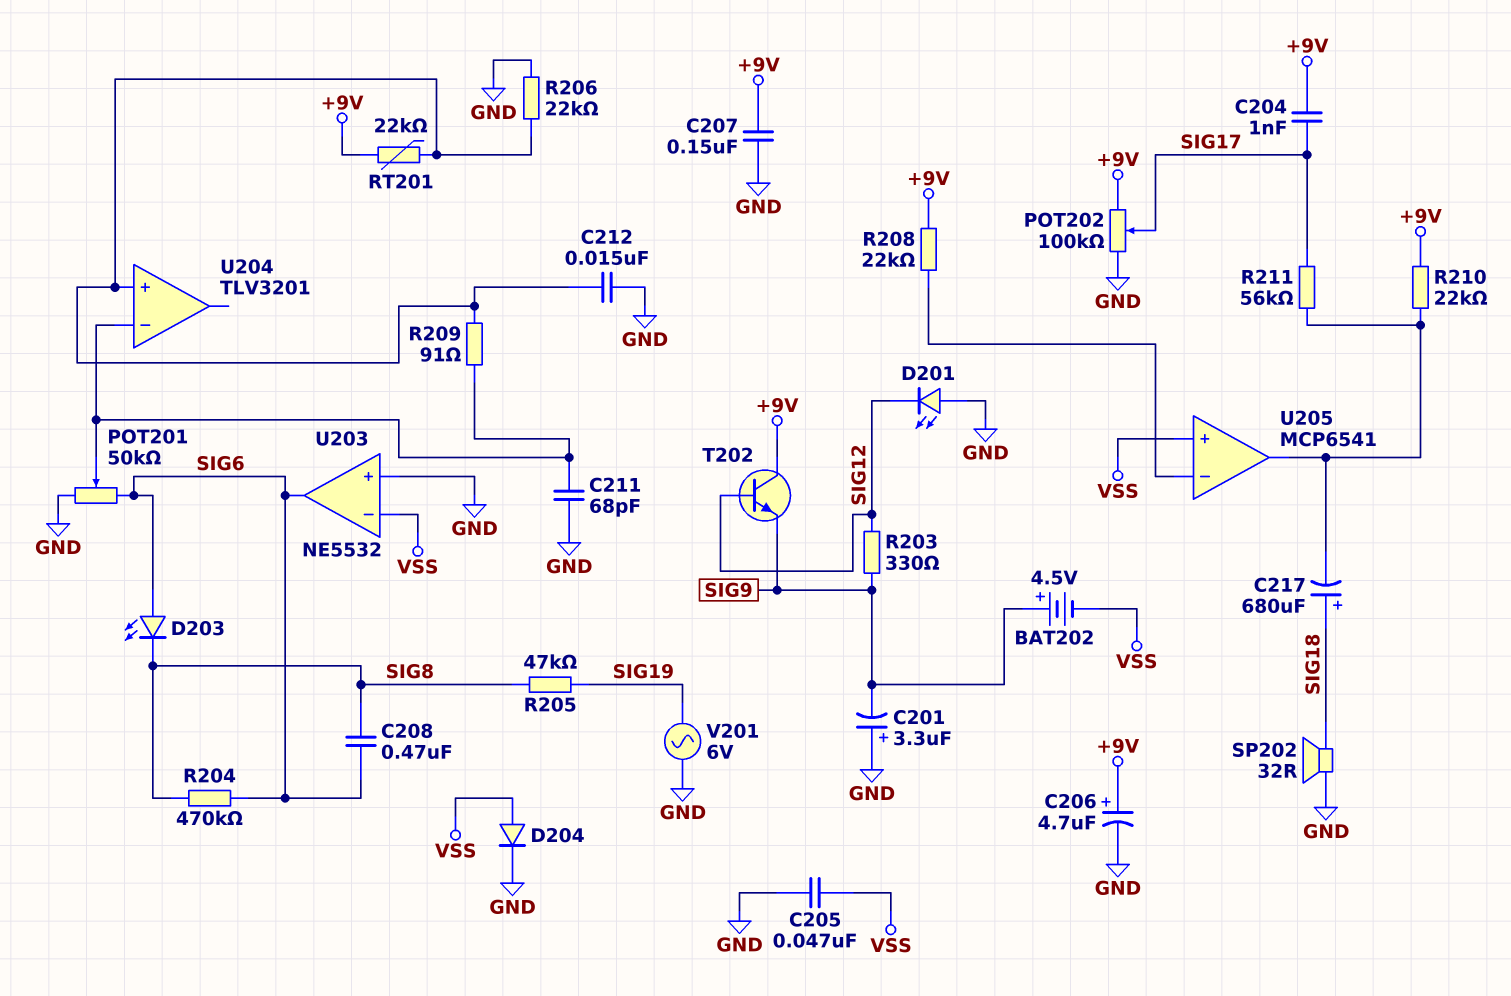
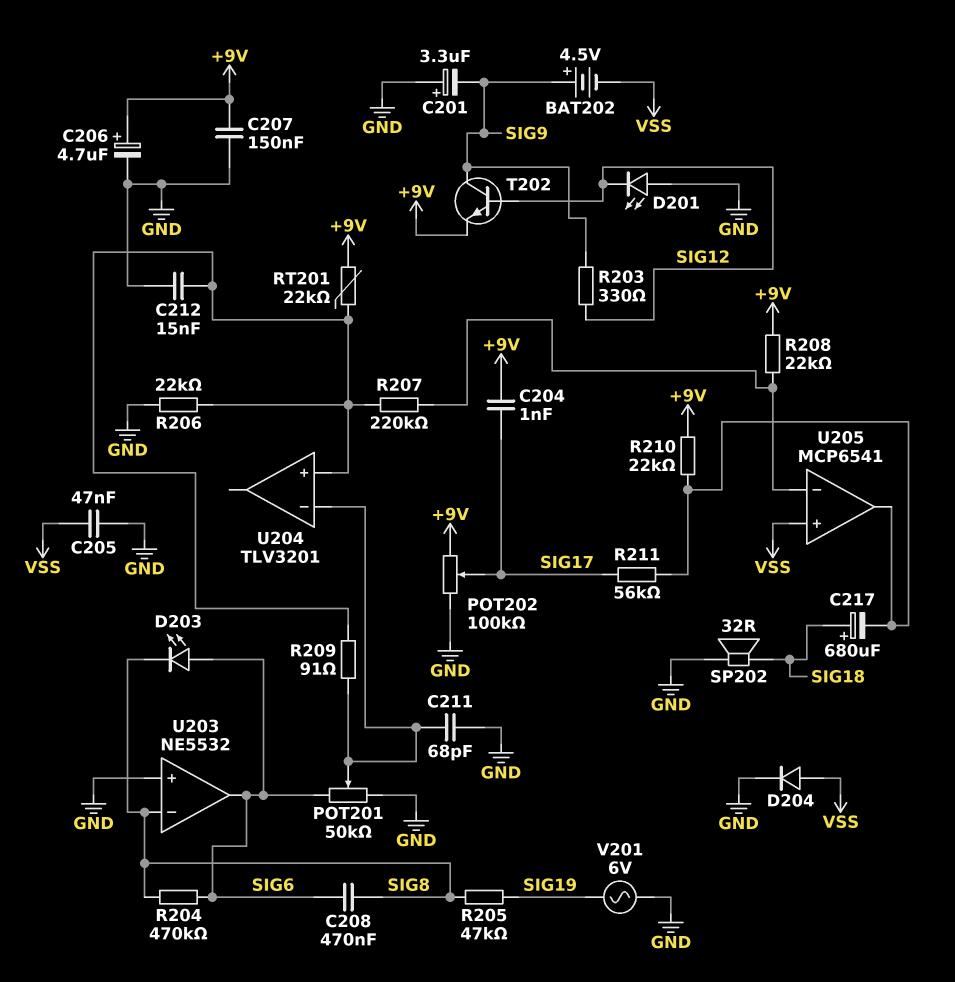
R207: none -> 220k (U204/in+, U205/in-)
T202: NPN (B SIG12, C +9V, E SIG9) -> NPN (B SIG12, C SIG9, E +9V)
U203 pin in-: VSS -> SIG8

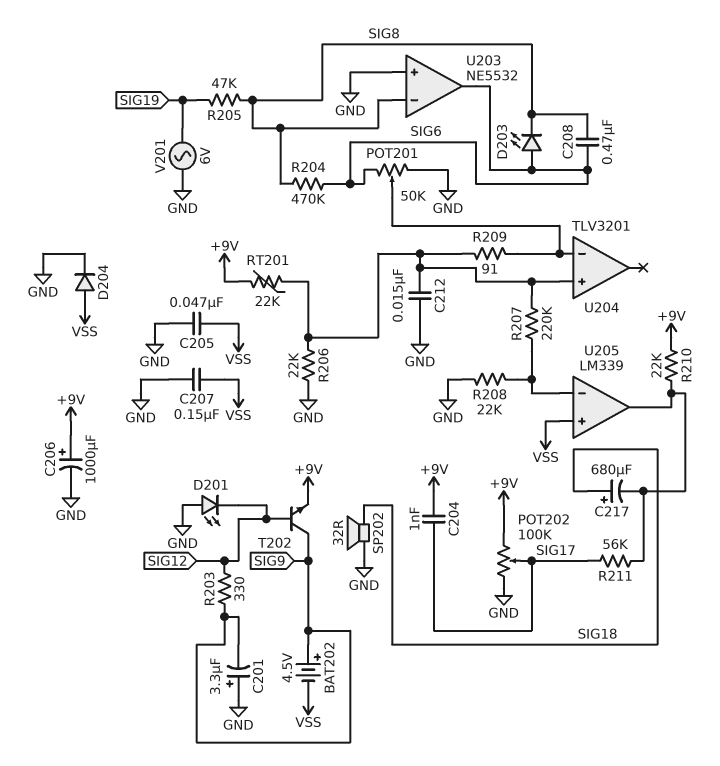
C206: 4.7uF (plus +9V, minus GND) -> 1000uF (plus +9V, minus GND)
C207: 150nF (+9V, GND) -> 150nF (GND, VSS)
C211: 68pF (GND, U204/in-) -> none
R208: 22k (+9V, U205/in-) -> 22k (GND, U205/in-)
U205: MCP6541 -> LM339

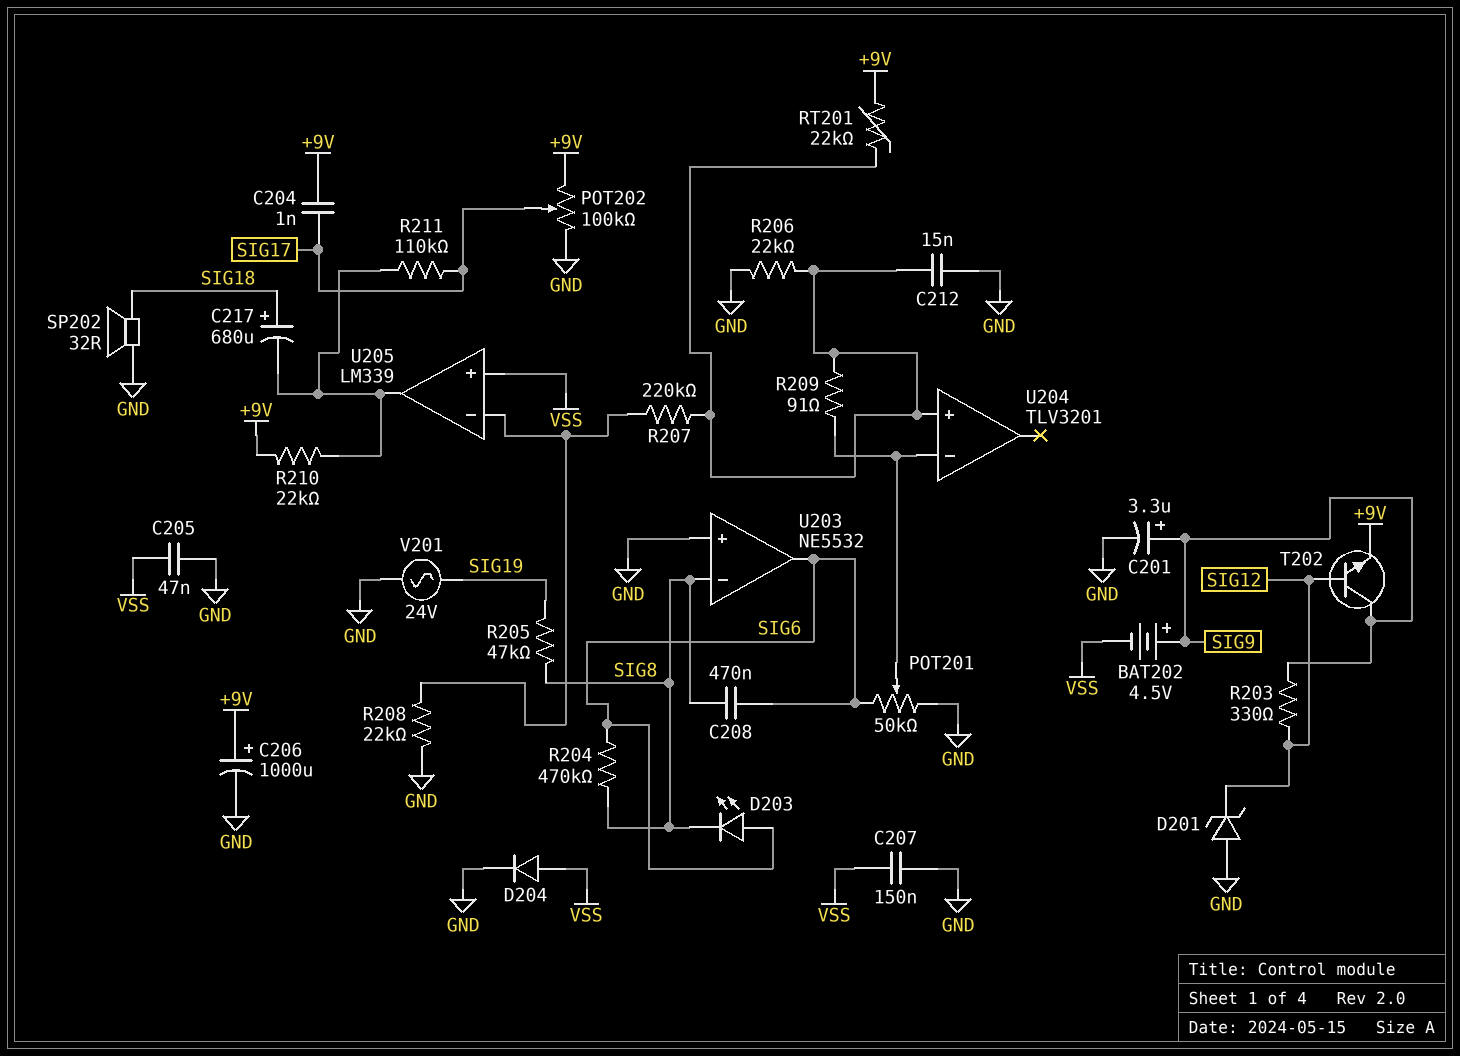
C201: 3.3uF (plus GND, minus SIG9) -> 3.3uF (plus SIG9, minus GND)
D201: LED (A GND, K SIG12) -> zener (A GND, K SIG12)
R211: 56k (SIG17, U205/out) -> 110k (SIG17, U205/out)
V201: AC 6V (GND, SIG19) -> AC 24V (GND, SIG19)

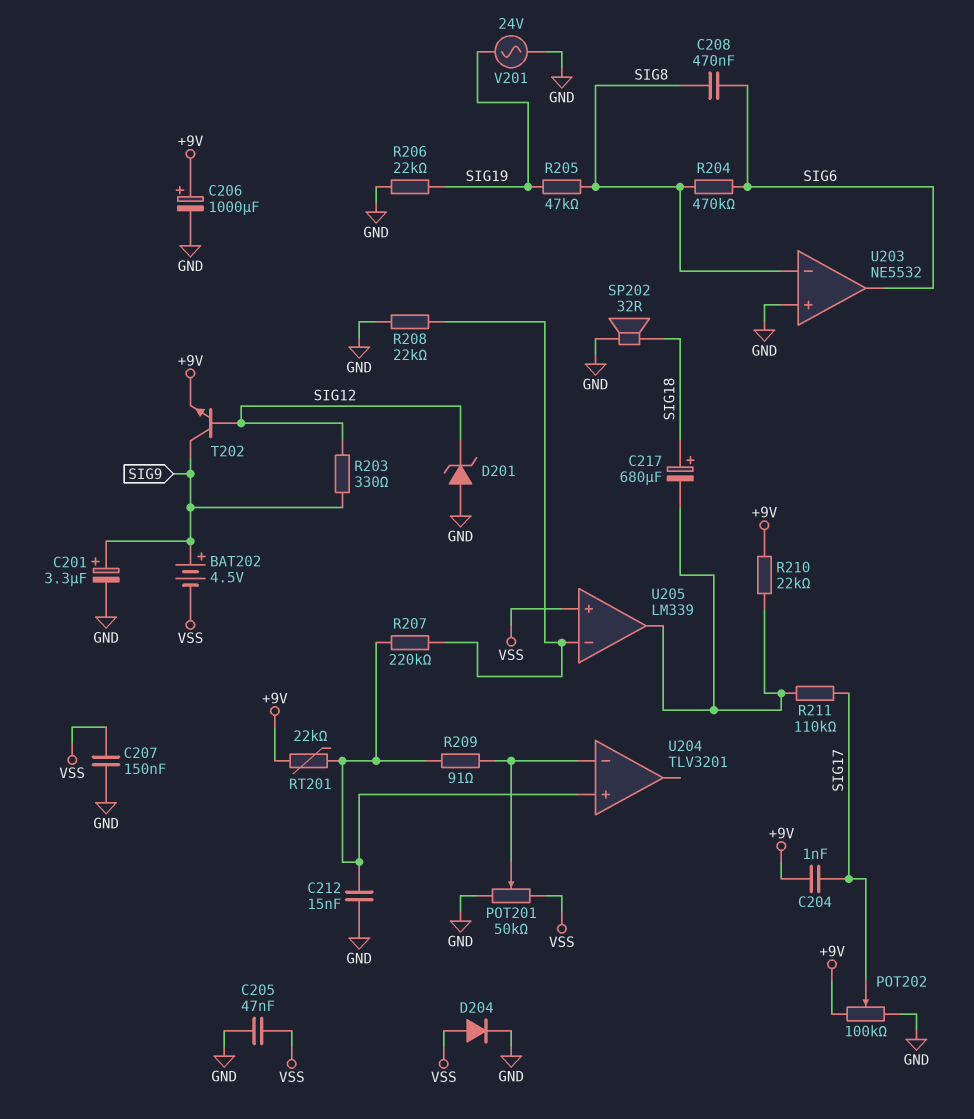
D203: LED (A SIG6, K SIG8) -> none
POT201: 50k (GND, SIG6, wiper U204/in-) -> 50k (GND, VSS, wiper U204/in-)
R206: 22k (GND, U204/in+) -> 22k (GND, SIG19)

